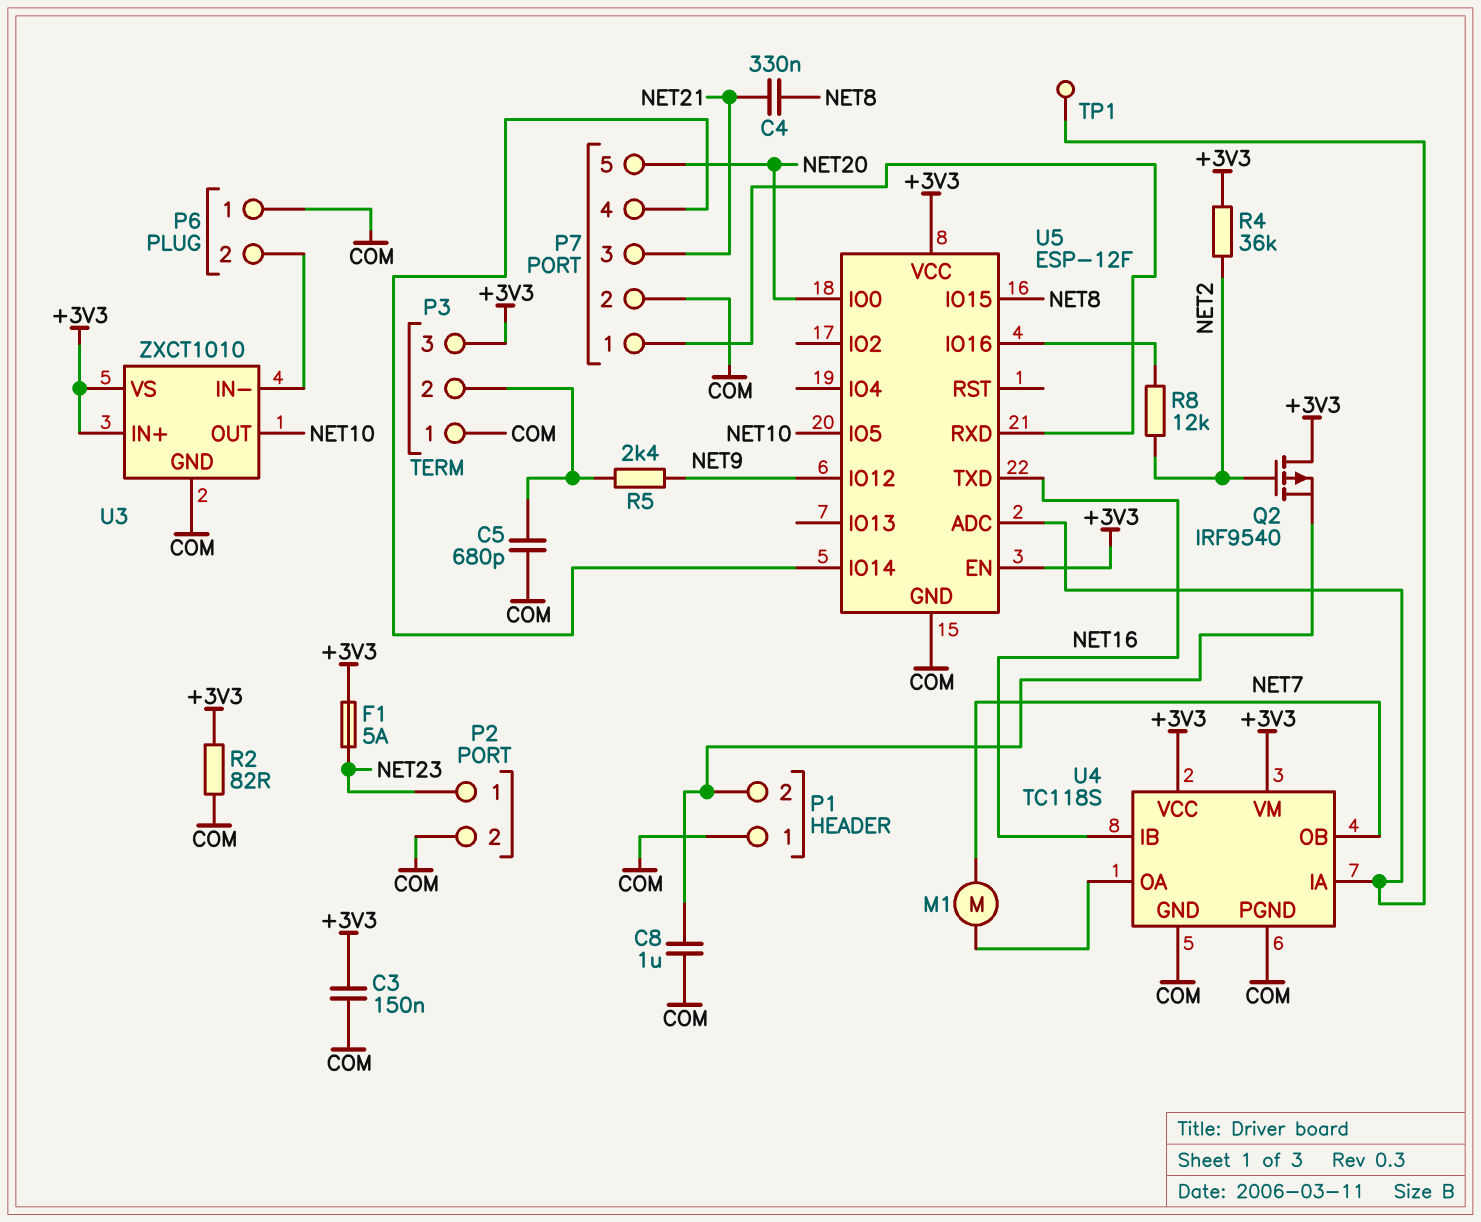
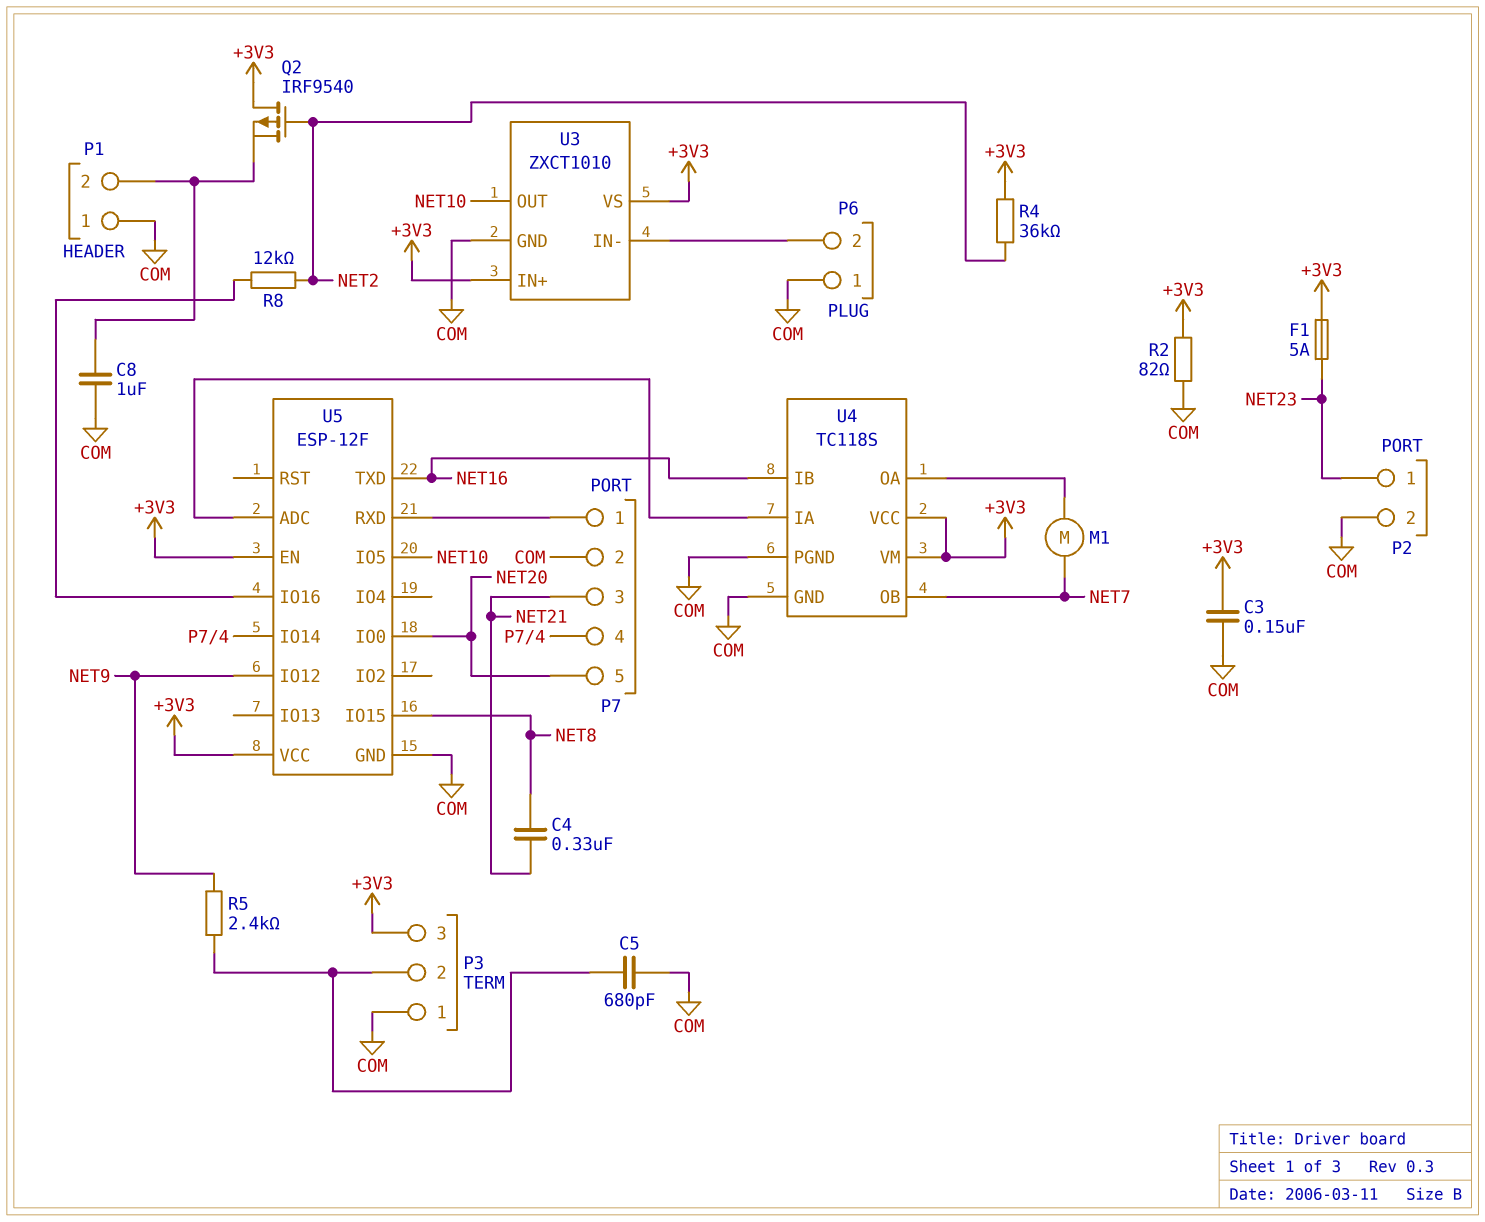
TP1: test point (U4/IA) -> none

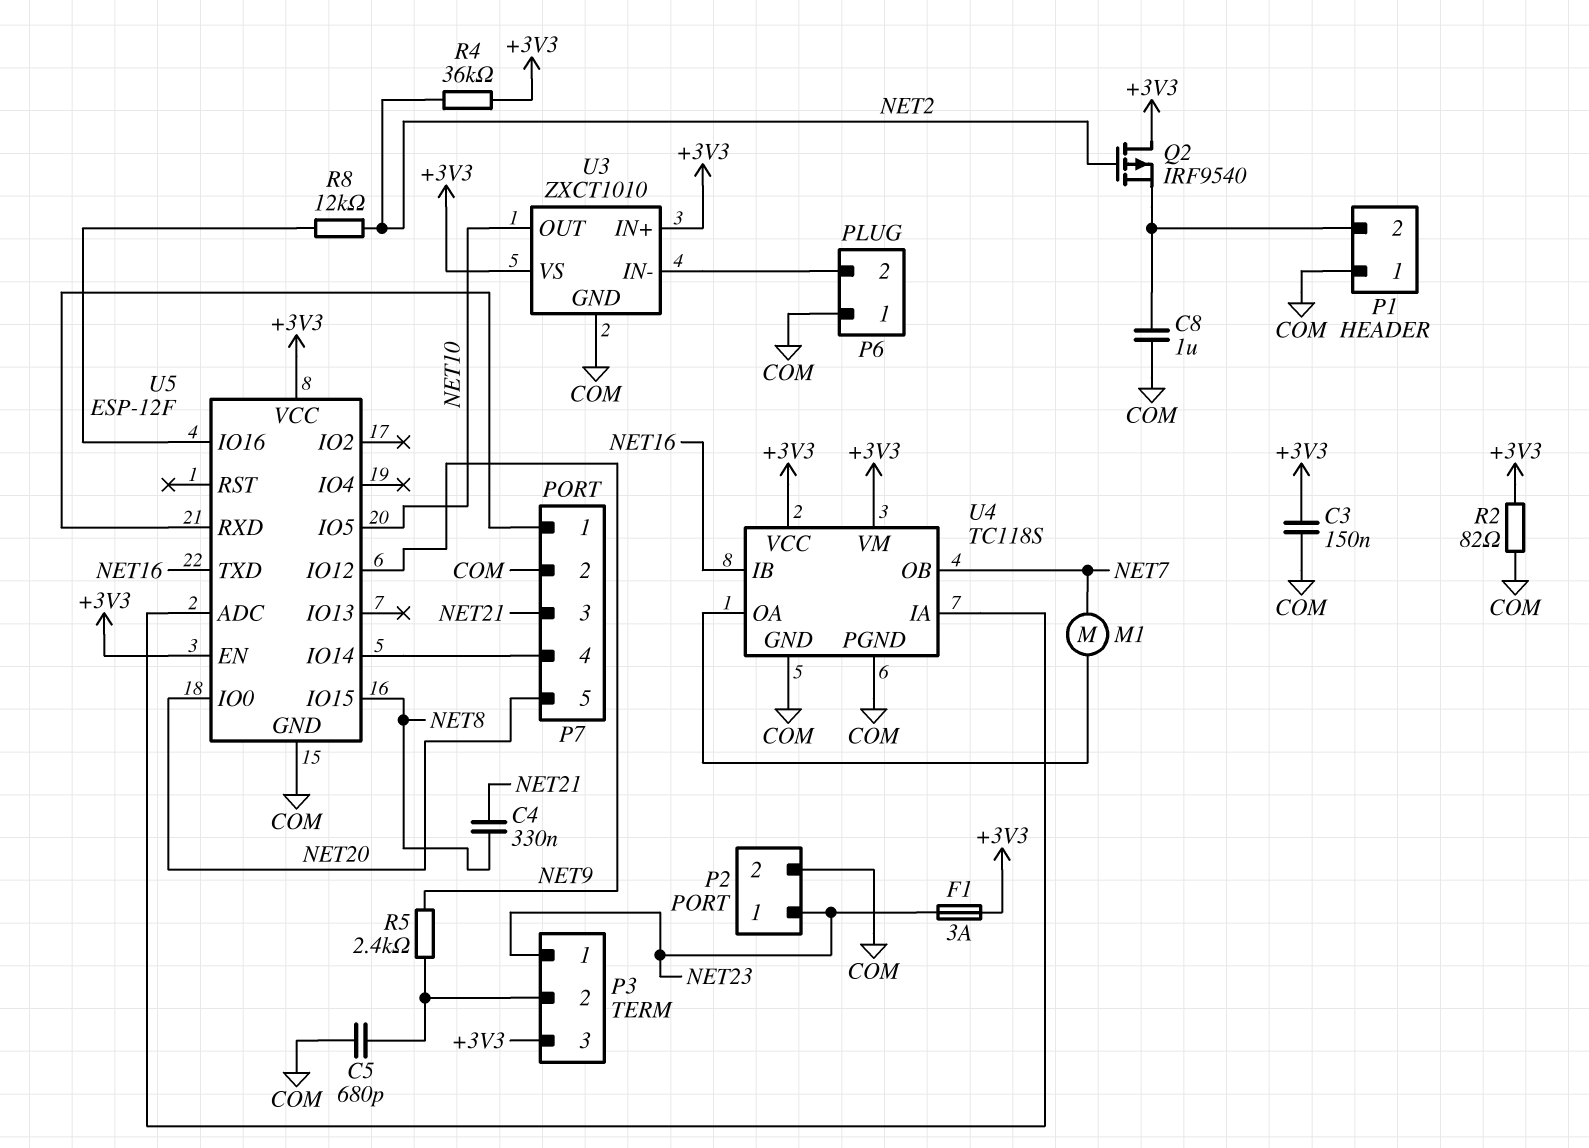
F1: 5A (+3V3, NET23) -> 3A (+3V3, NET23)
P3 pin 1: COM -> NET23

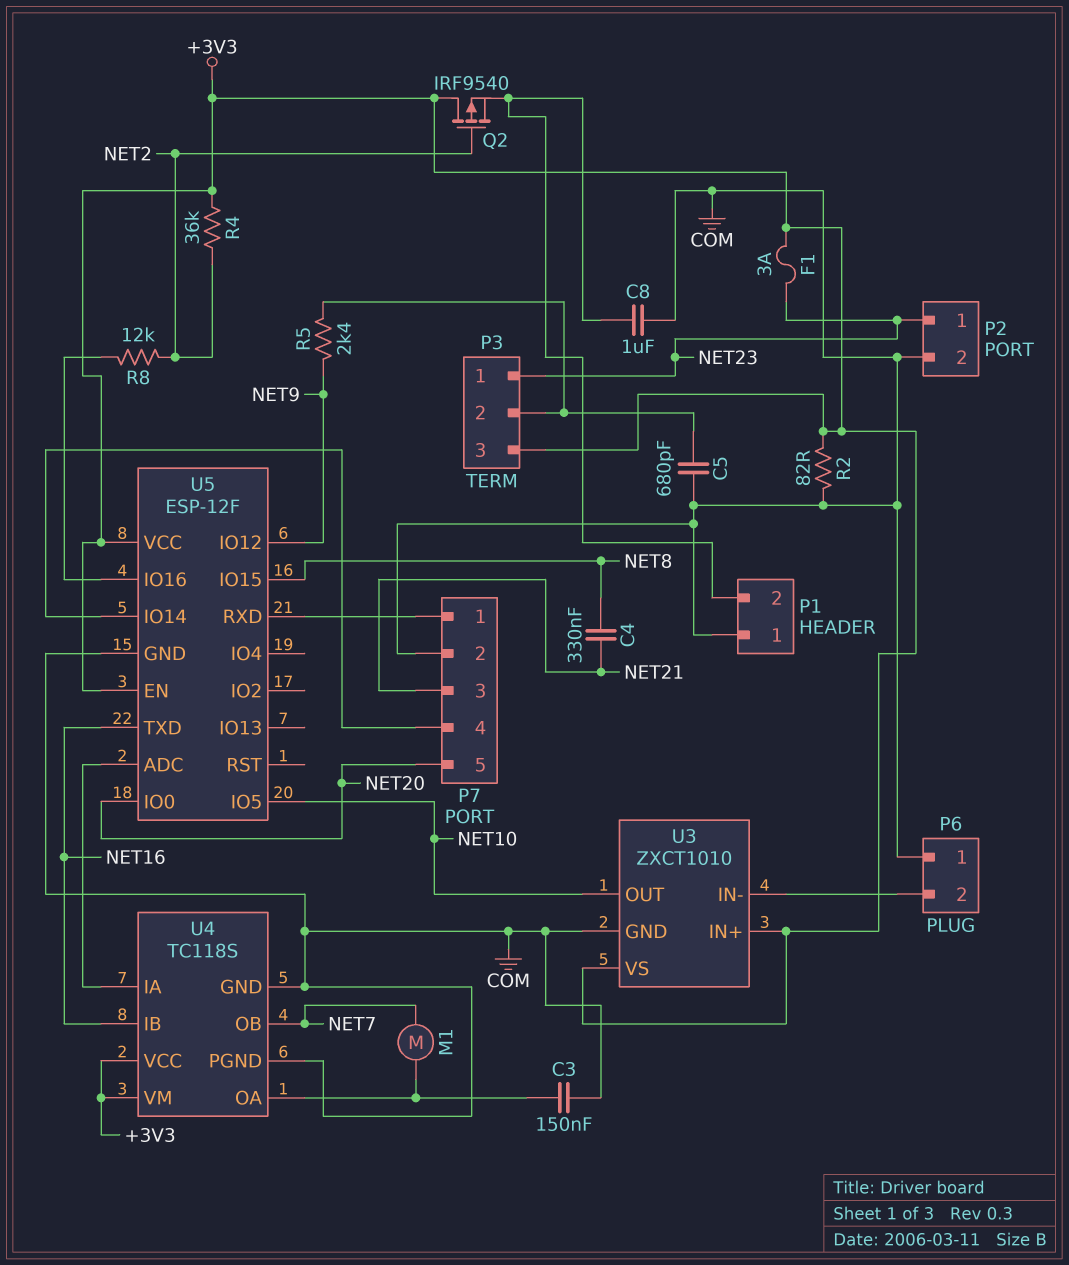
C3: 150nF (+3V3, COM) -> 150nF (COM, U4/OA)

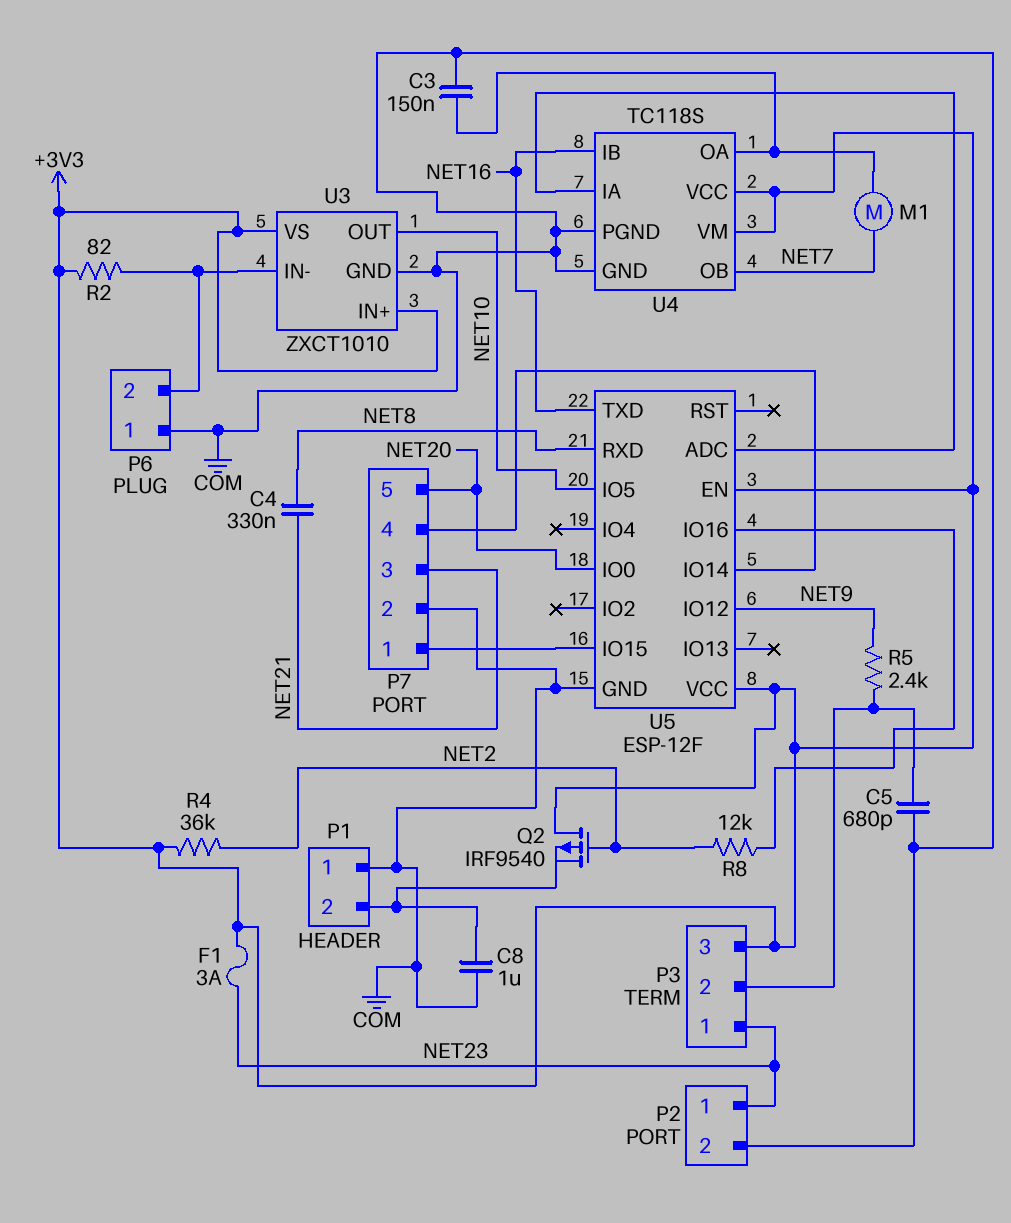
R2: 82 (+3V3, COM) -> 82 (+3V3, P6/2)
U5 pin IO15: NET8 -> P7/1
U5 pin RXD: P7/1 -> NET8

